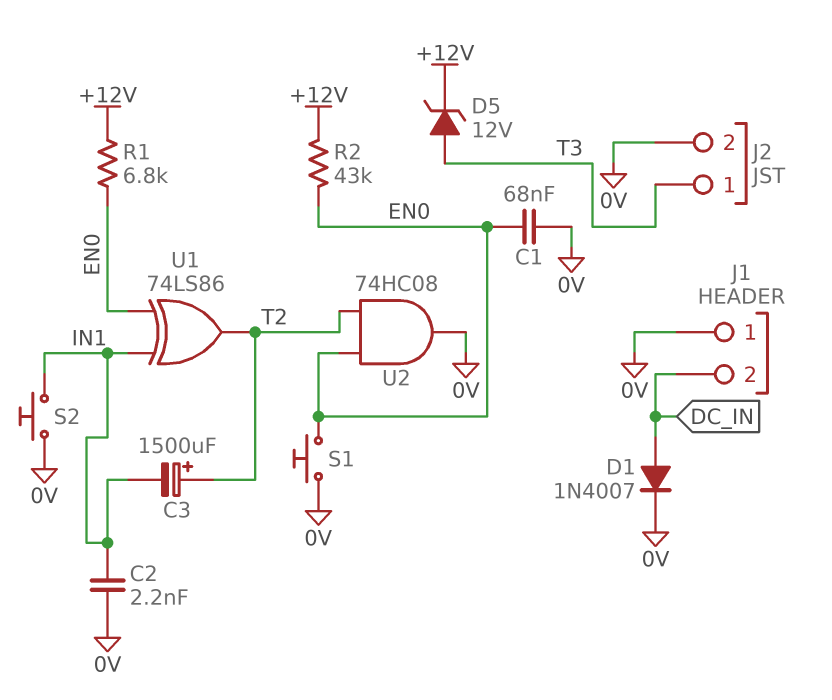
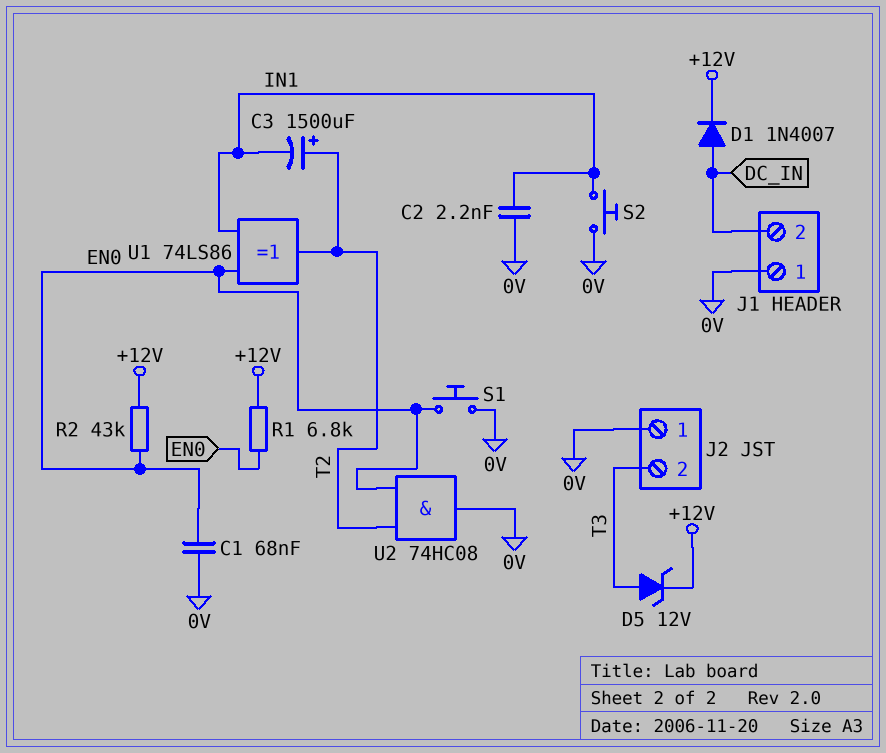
D1: diode 1N4007 (A DC_IN, K 0V) -> diode 1N4007 (A DC_IN, K +12V)
J2 pin 1: T3 -> 0V
J2 pin 2: 0V -> T3

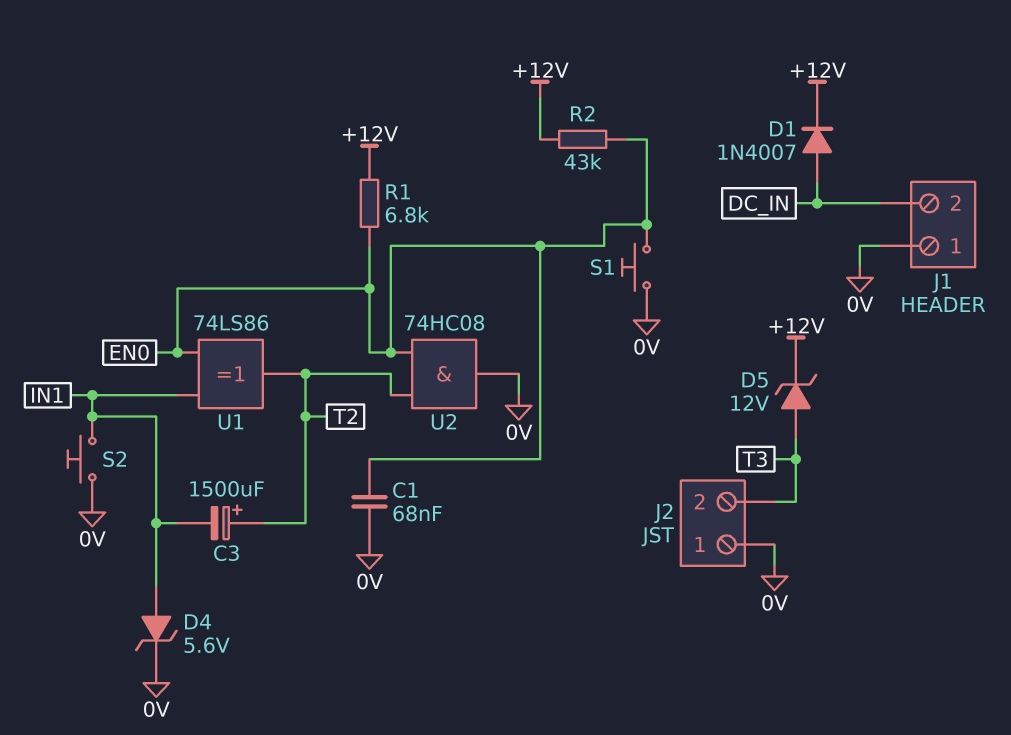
C2: 2.2nF (0V, IN1) -> none
D4: none -> zener 5.6V (A IN1, K 0V)

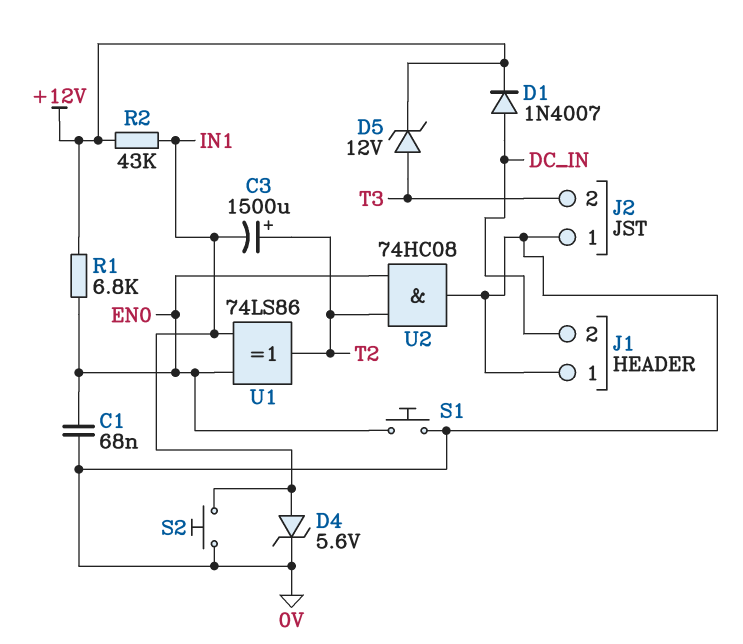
R2: 43k (+12V, EN0) -> 43k (+12V, IN1)

